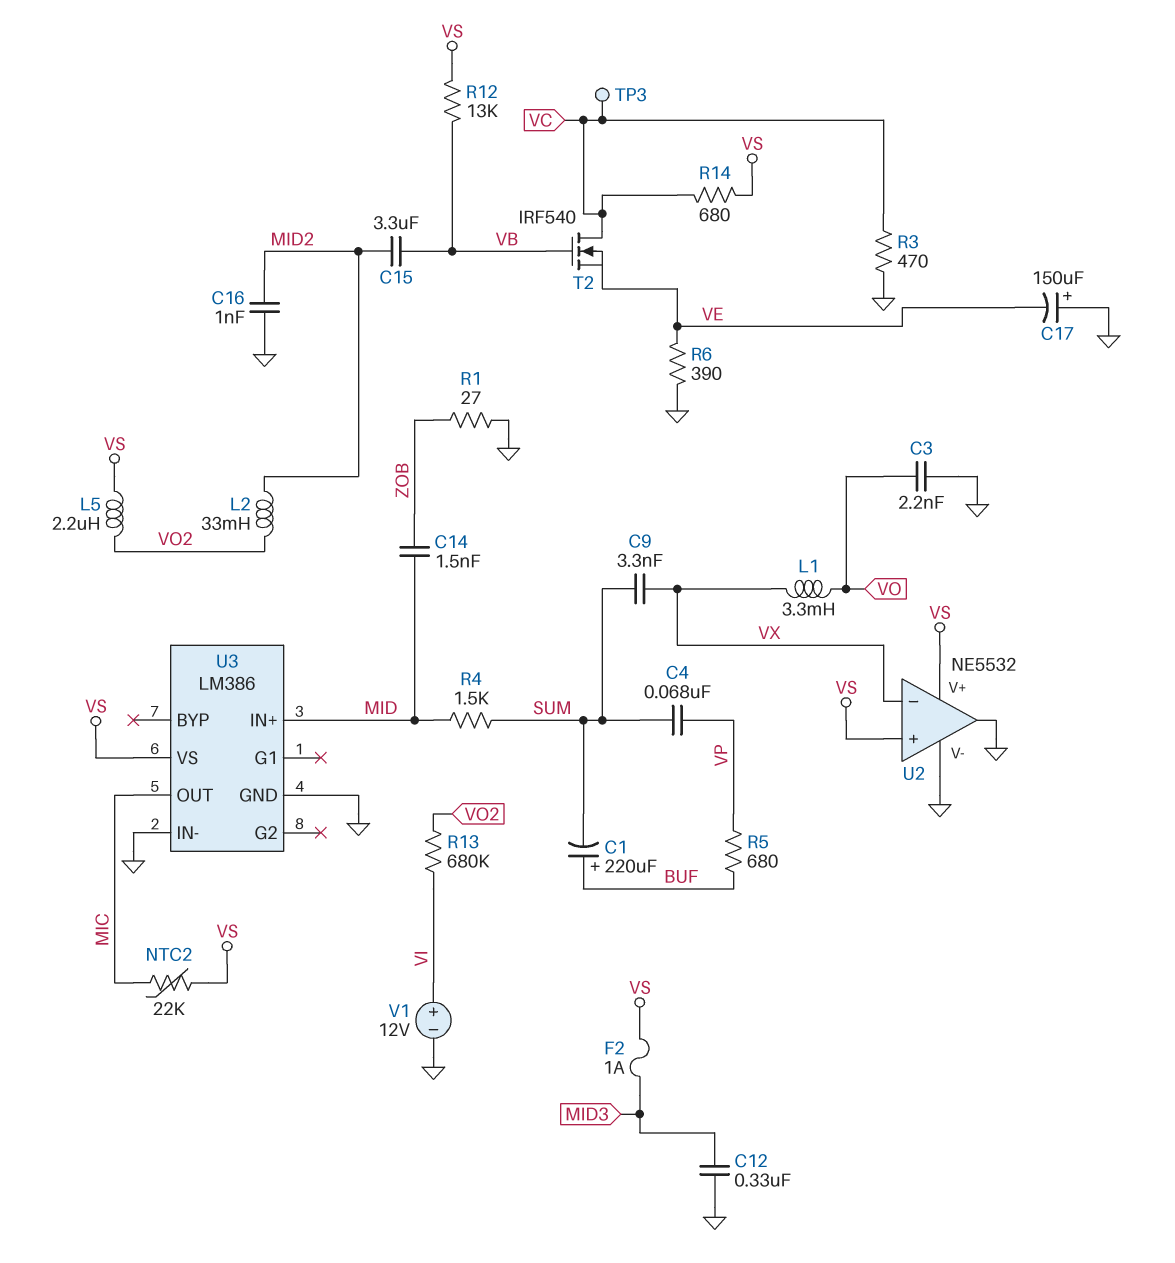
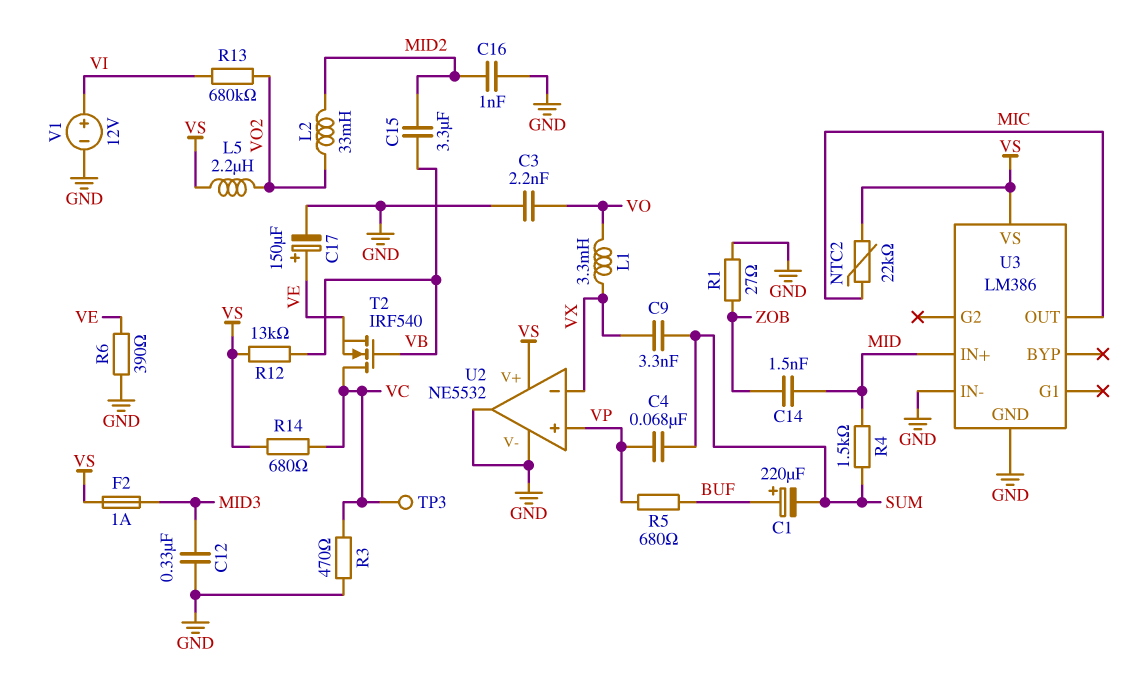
C17: 150uF (plus GND, minus VE) -> 150uF (plus VE, minus GND)
U2 pin in+: VS -> VP

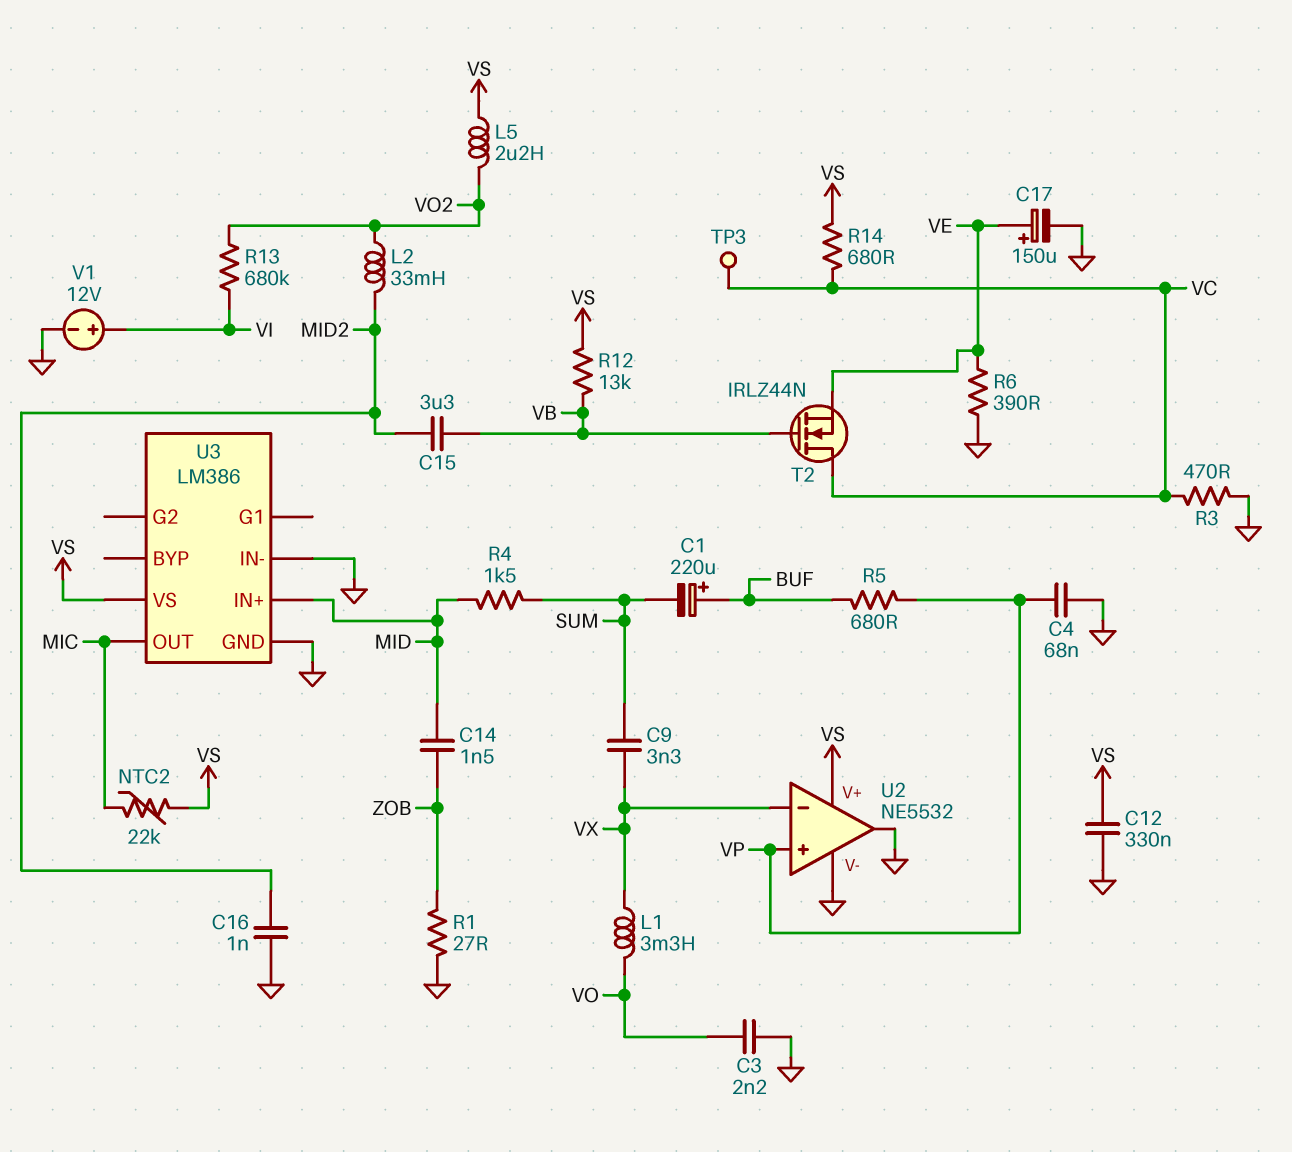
C4: 68nF (SUM, VP) -> 68nF (GND, VP)
C12: 330nF (GND, MID3) -> 330nF (GND, VS)
F2: 1A (MID3, VS) -> none
T2: NMOS IRF540 (G VB, D VC, S VE) -> NMOS IRLZ44N (G VB, D VC, S VE)

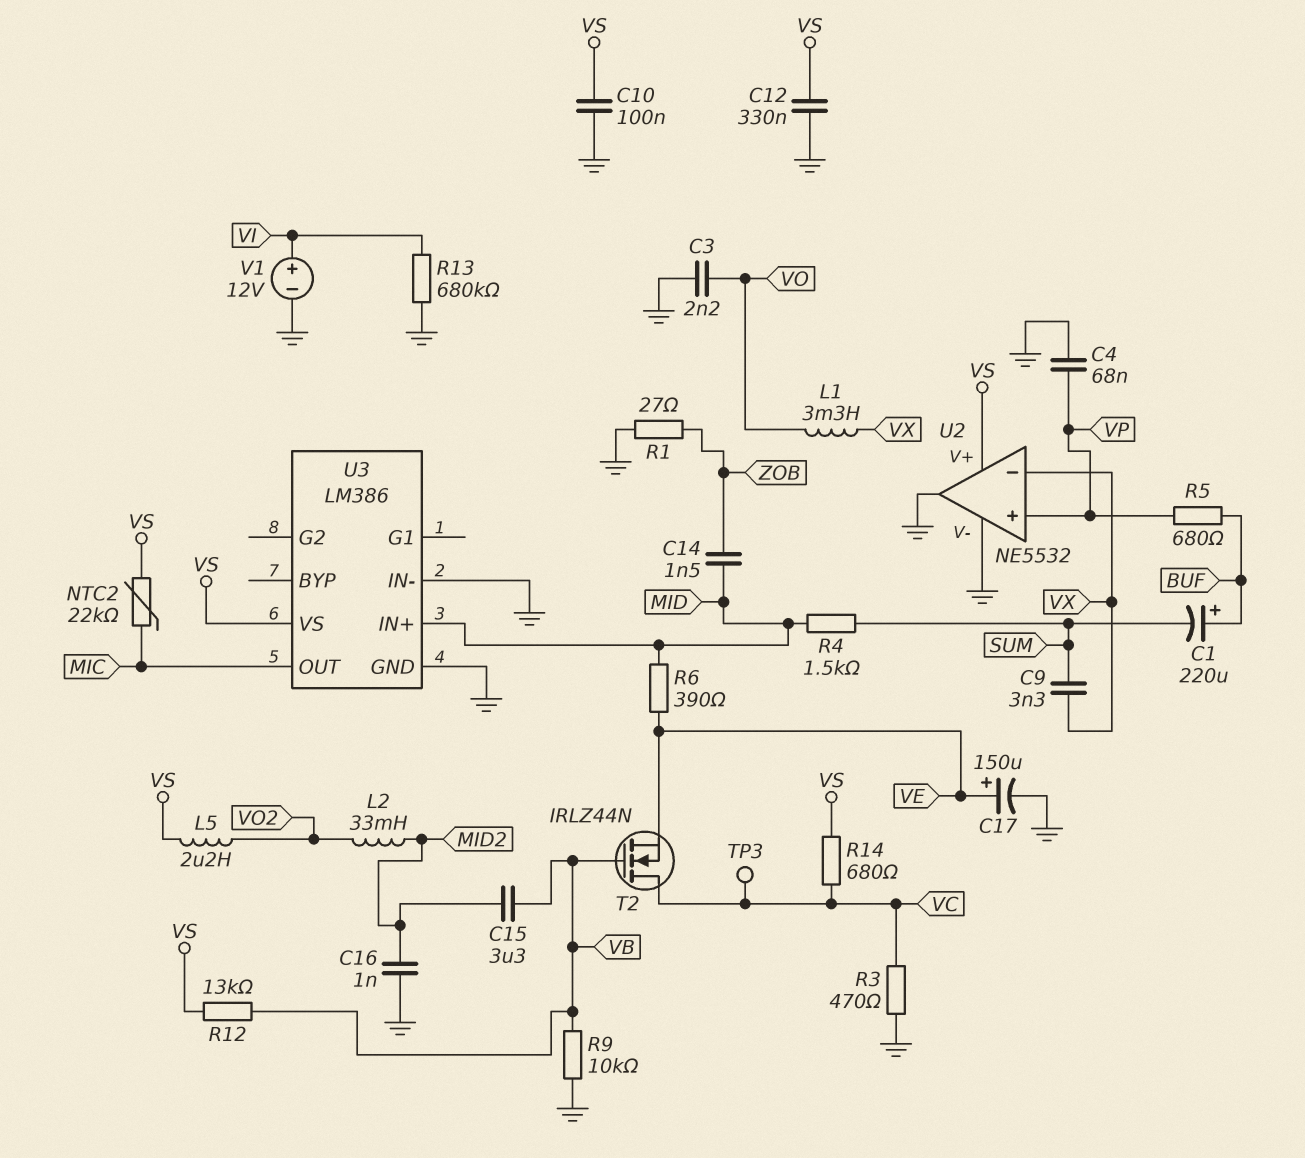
C10: none -> 100nF (GND, VS)
R6: 390 (GND, VE) -> 390 (MID, VE)
R9: none -> 10k (GND, VB)
R13: 680k (VI, VO2) -> 680k (GND, VI)

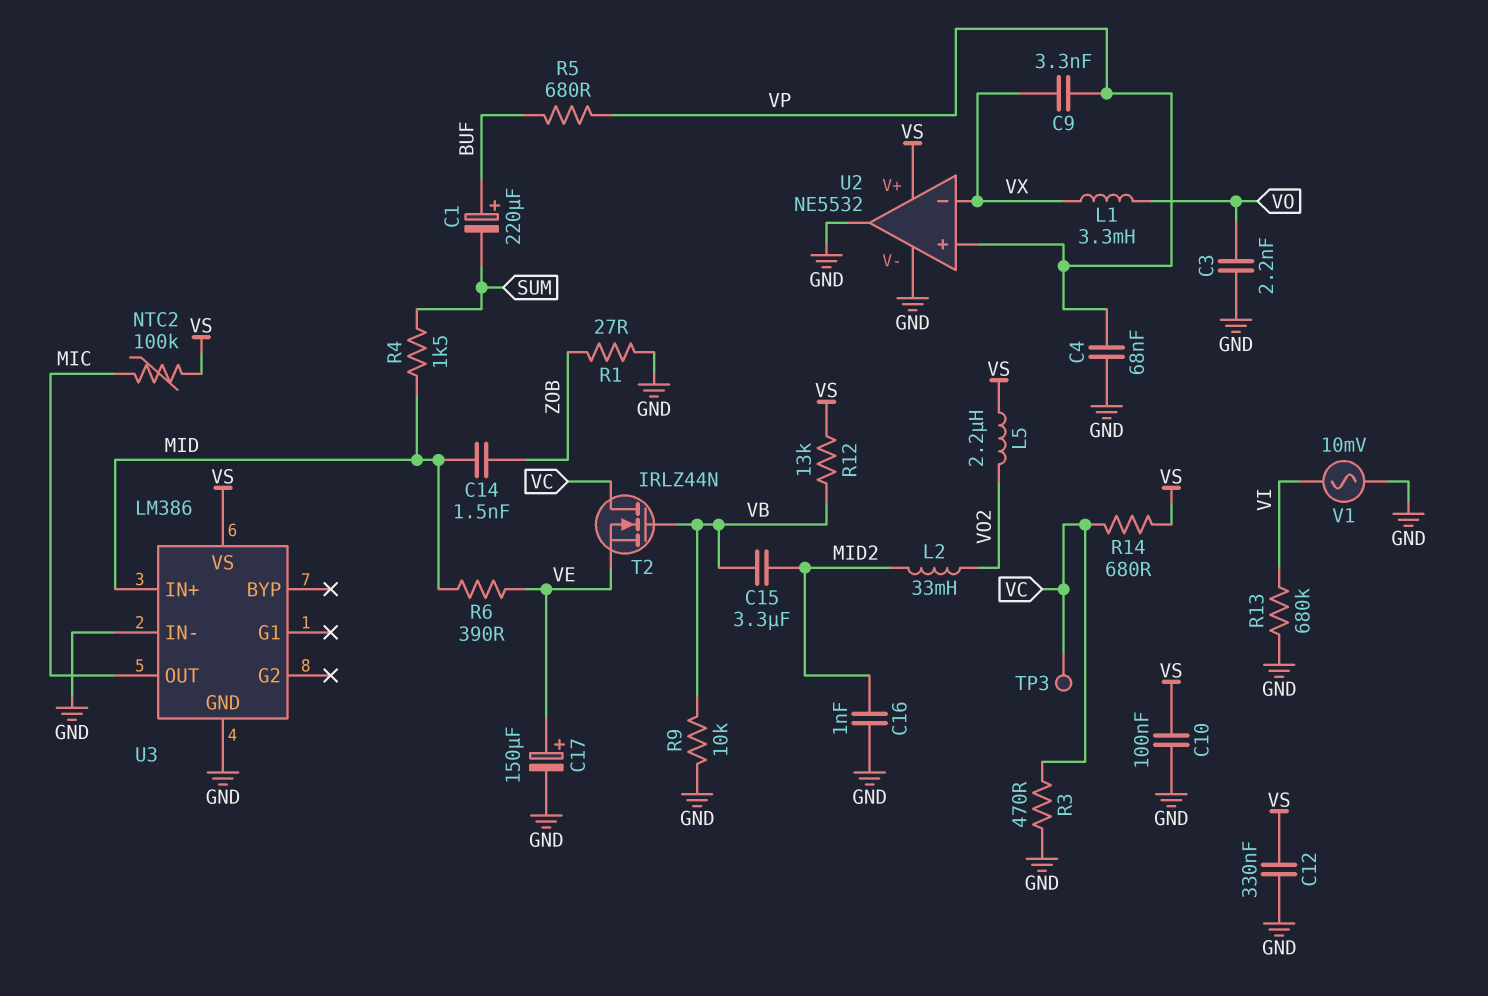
C9: 3.3nF (SUM, VX) -> 3.3nF (VP, VX)
NTC2: 22k (MIC, VS) -> 100k (MIC, VS)
V1: 12V (plus VI, minus GND) -> AC 10mV (GND, VI)

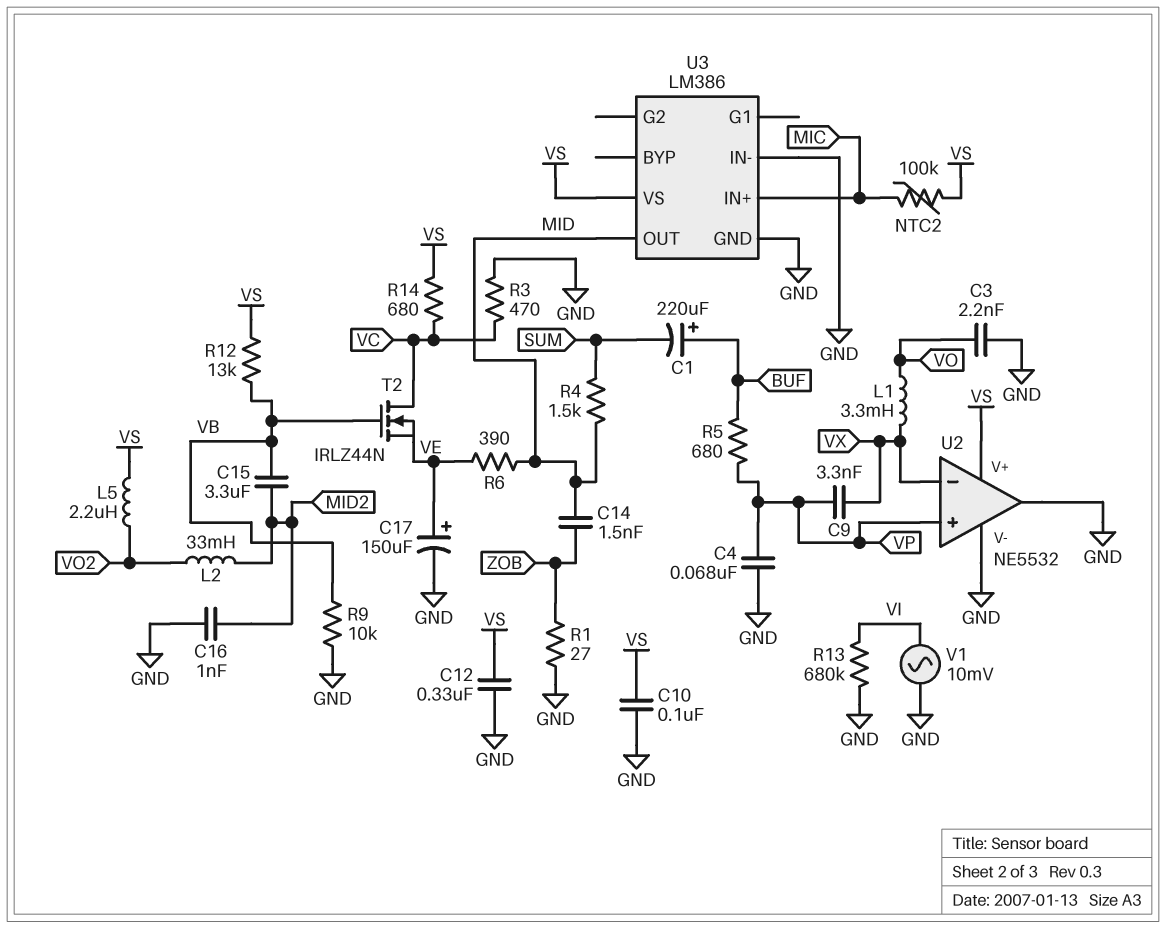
TP3: test point (VC) -> none
U3 pin IN+: MID -> MIC
U3 pin OUT: MIC -> MID

